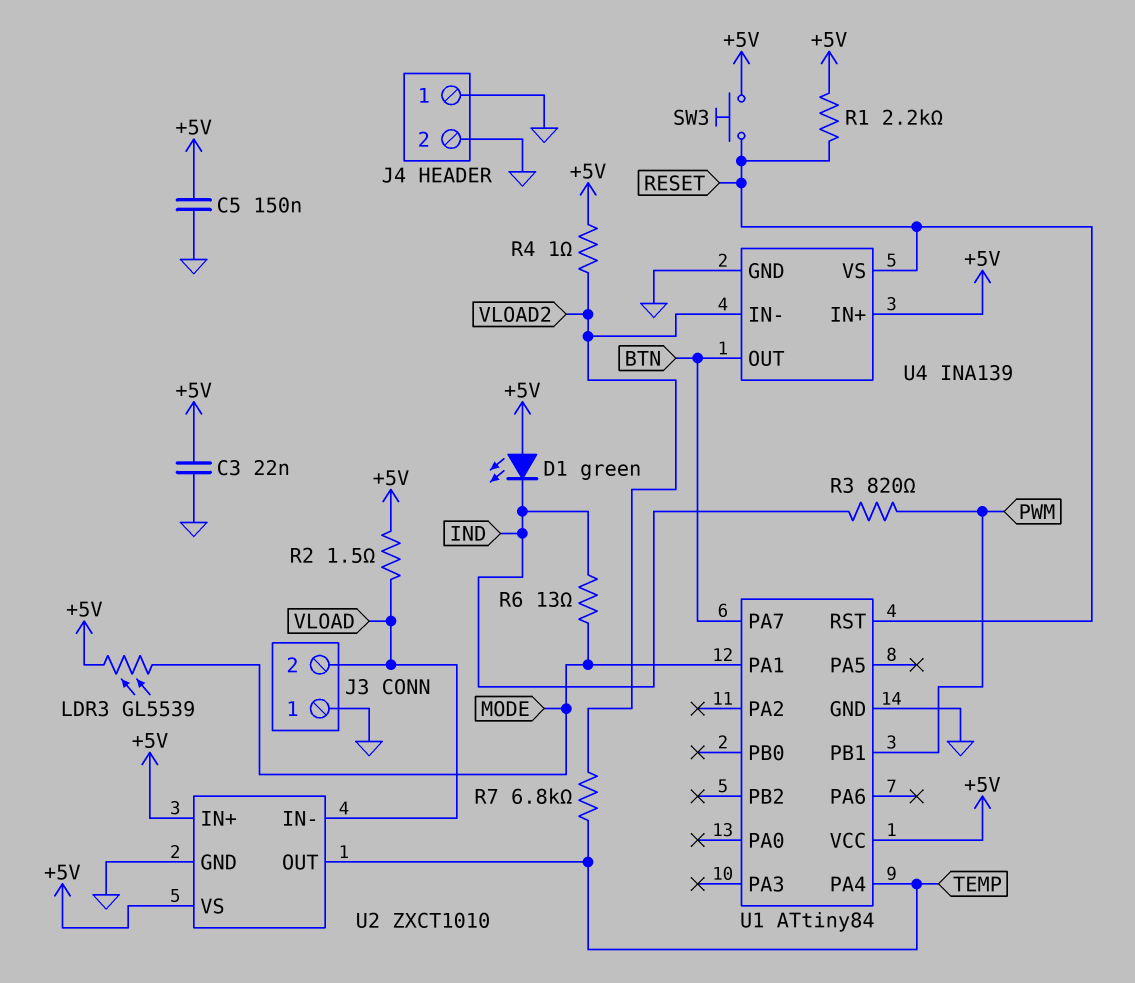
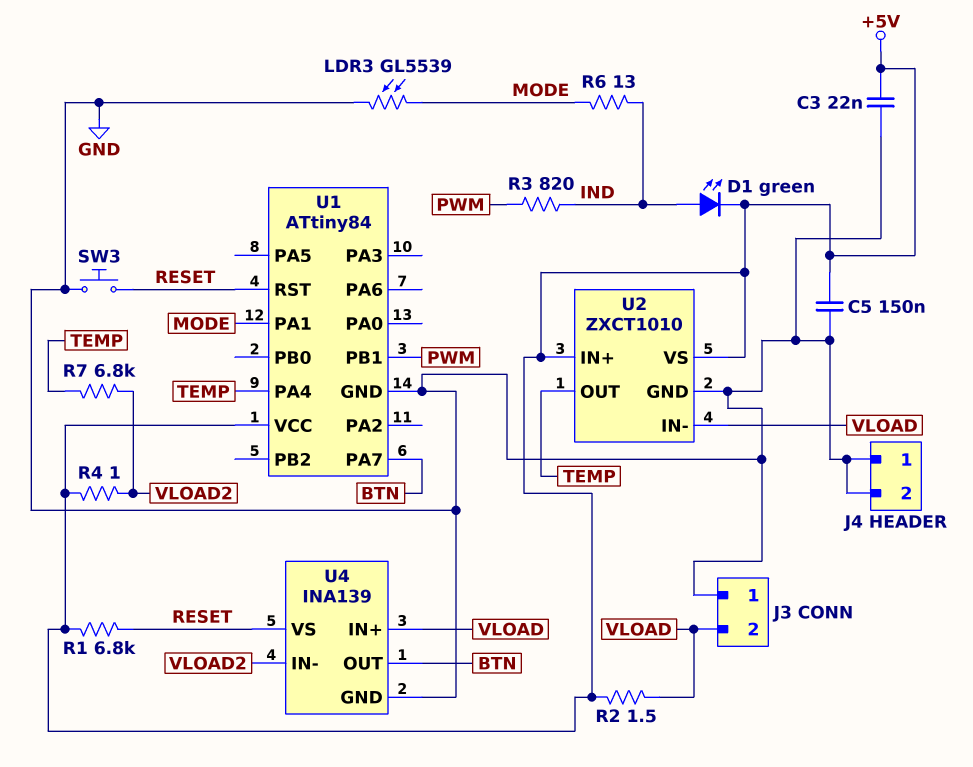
D1: LED green (A +5V, K IND) -> LED green (A IND, K +5V)
LDR3: GL5539 (+5V, MODE) -> GL5539 (GND, MODE)
R1: 2.2k (+5V, RESET) -> 6.8k (+5V, RESET)
SW3: button (+5V, RESET) -> button (GND, RESET)
U4 pin IN+: +5V -> VLOAD

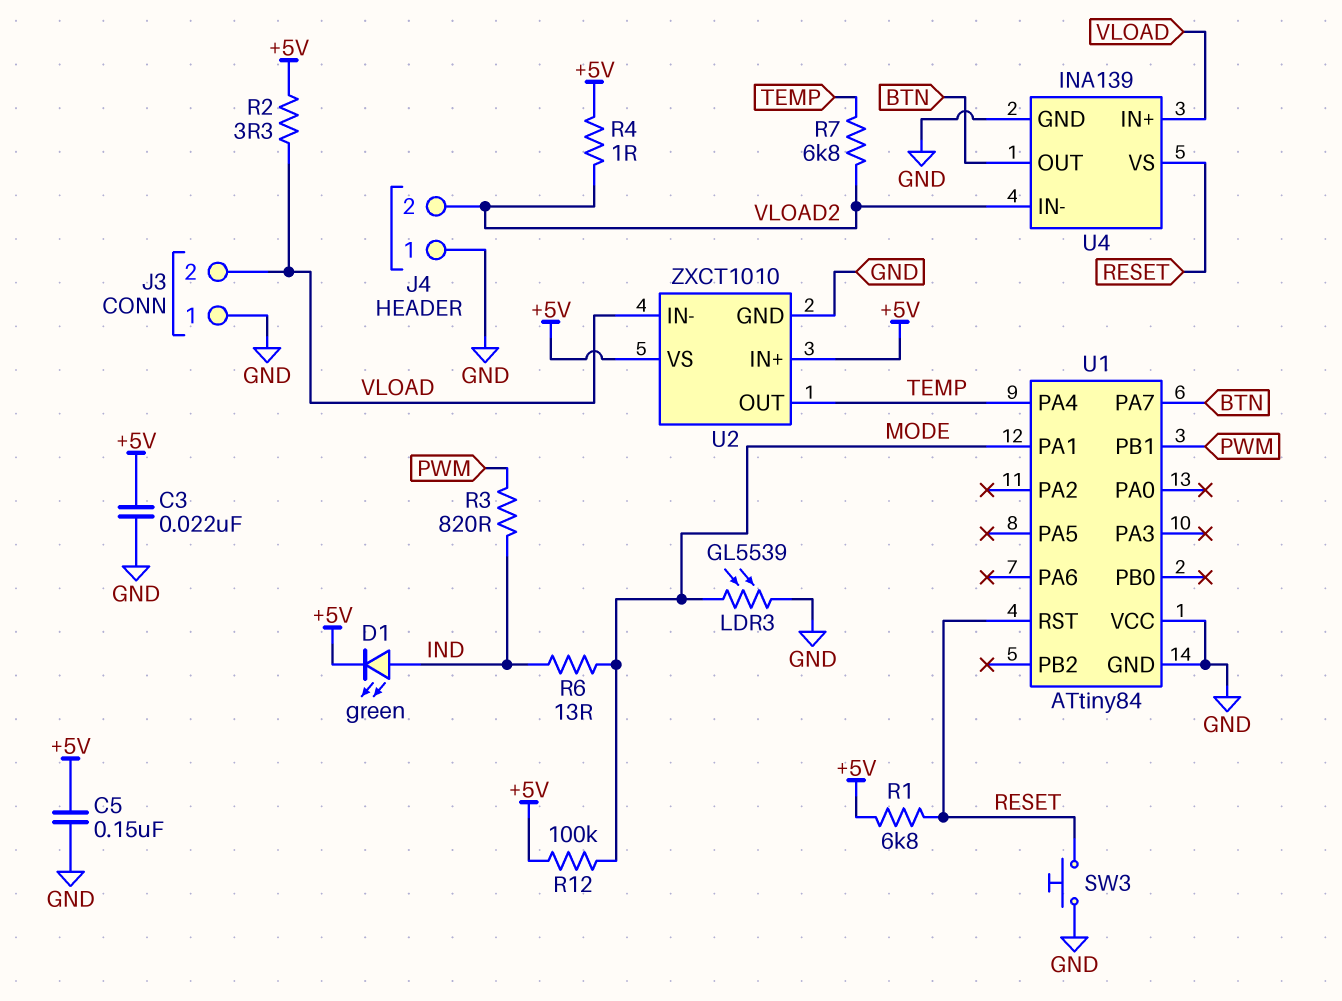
J4 pin 2: GND -> VLOAD2
R2: 1.5 (+5V, VLOAD) -> 3.3 (+5V, VLOAD)
R12: none -> 100k (+5V, MODE)
U1 pin VCC: +5V -> GND

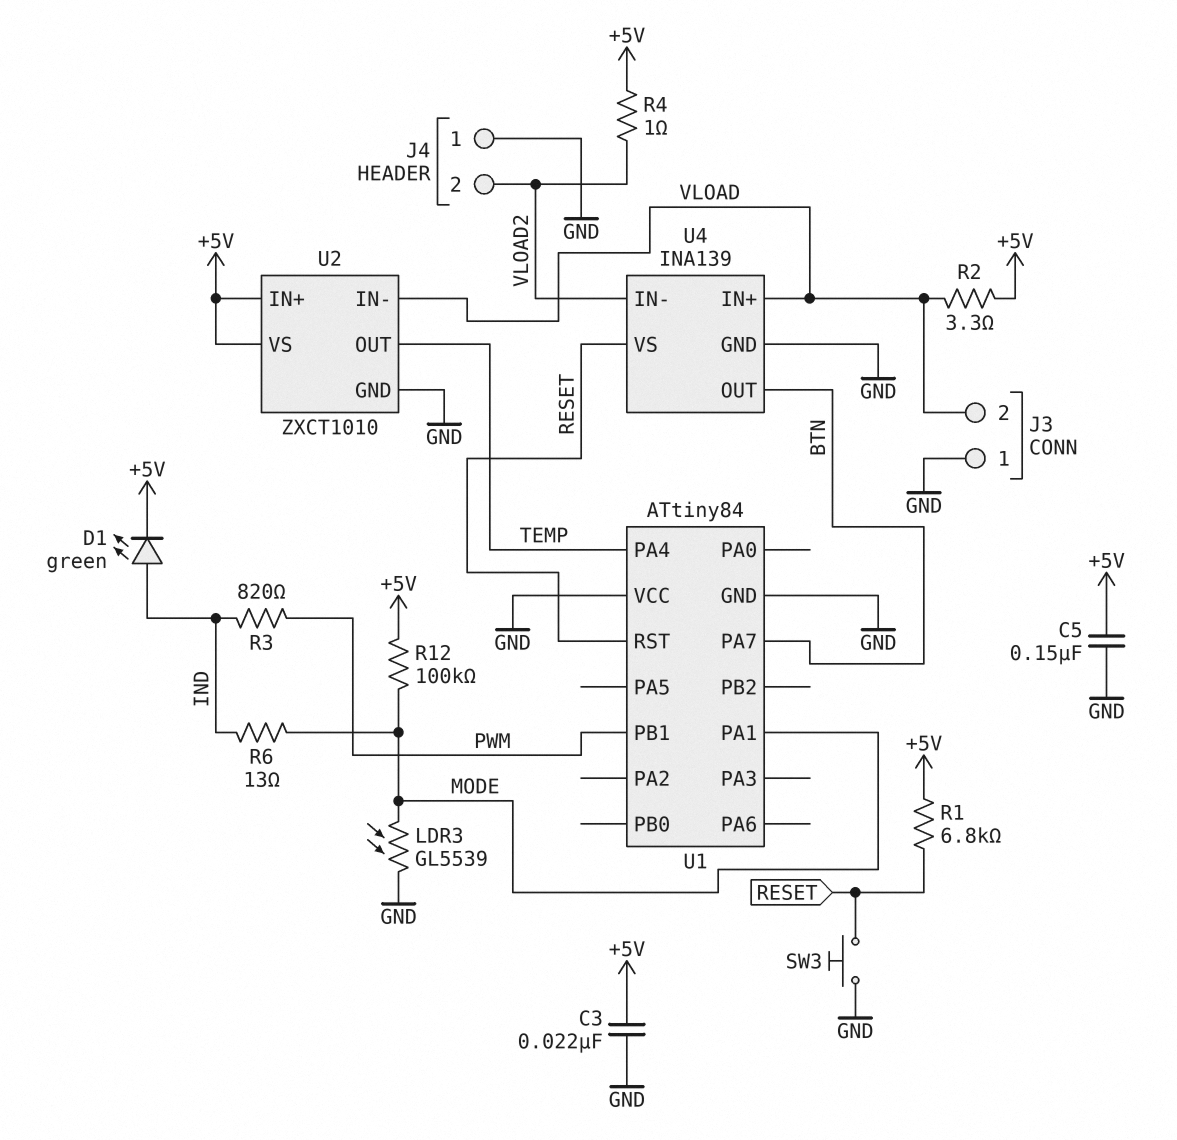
R7: 6.8k (TEMP, VLOAD2) -> none

